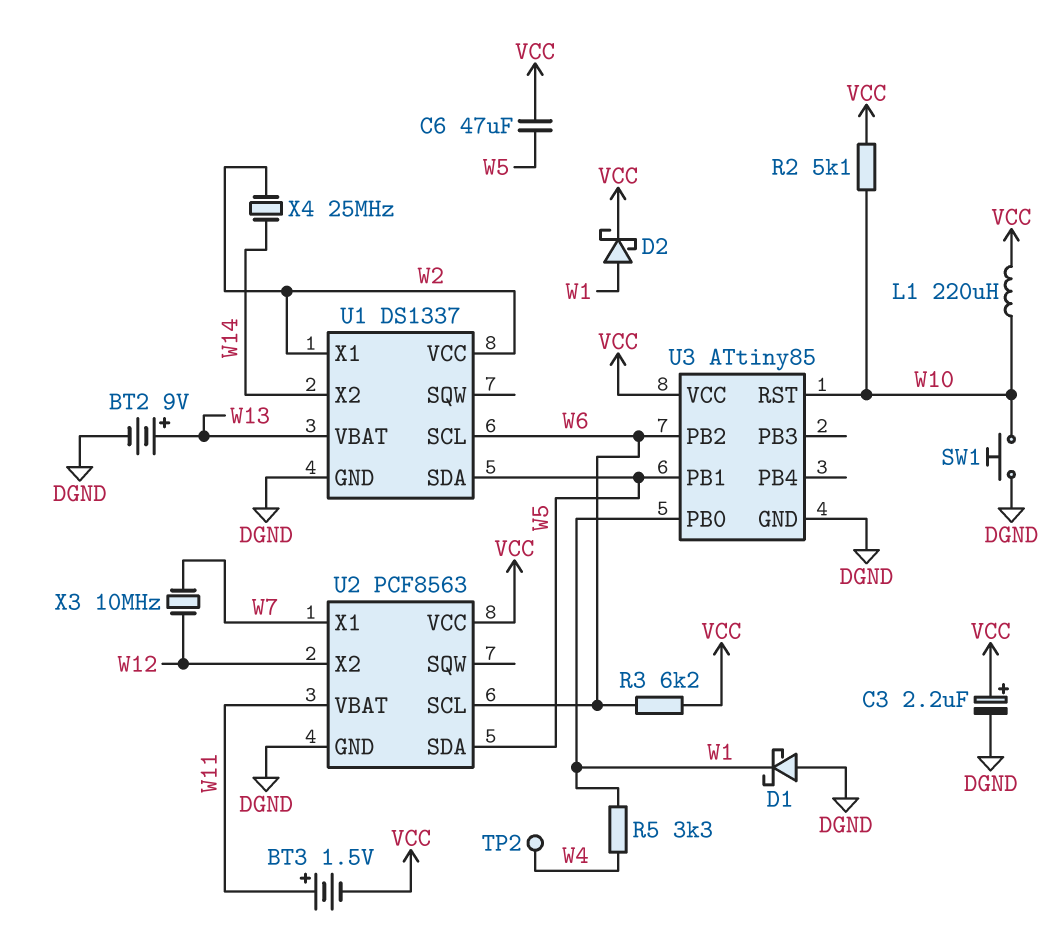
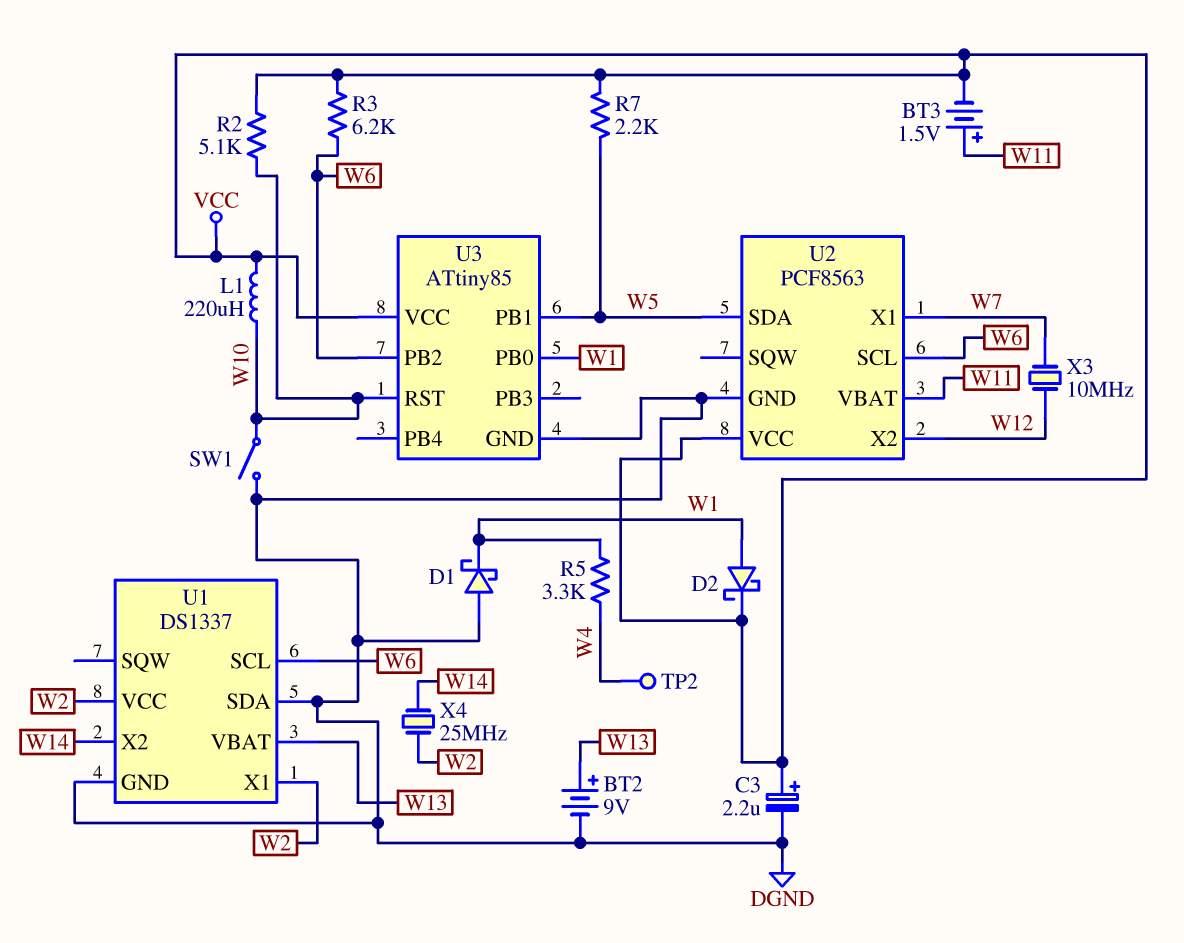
C6: 47uF (VCC, W5) -> none
R7: none -> 2.2k (VCC, W5)
SW1: button (DGND, W10) -> switch (DGND, W10)
U1 pin SDA: W5 -> DGND

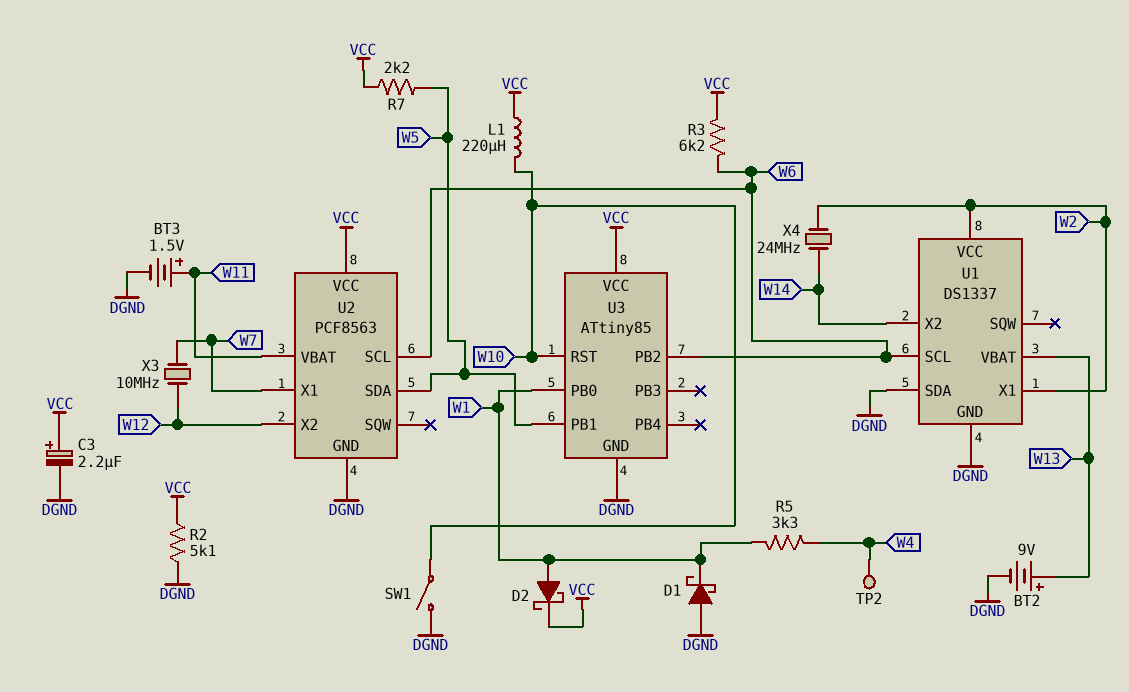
BT3: 1.5V (plus W11, minus VCC) -> 1.5V (plus W11, minus DGND)
R2: 5.1k (VCC, W10) -> 5.1k (DGND, VCC)
X4: 25MHz (W2, W14) -> 24MHz (W2, W14)

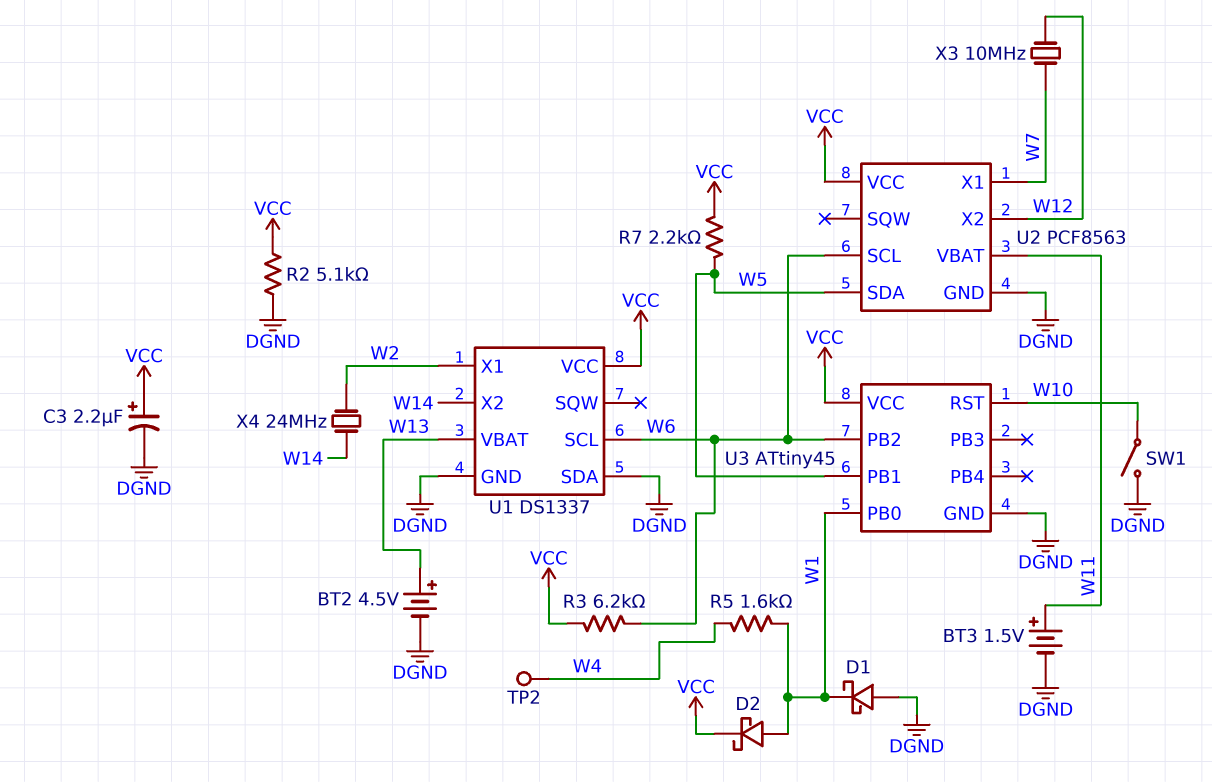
BT2: 9V (plus W13, minus DGND) -> 4.5V (plus W13, minus DGND)
L1: 220uH (VCC, W10) -> none
R5: 3.3k (W1, W4) -> 1.6k (W1, W4)
U1 pin VCC: W2 -> VCC
U3: ATtiny85 -> ATtiny45

